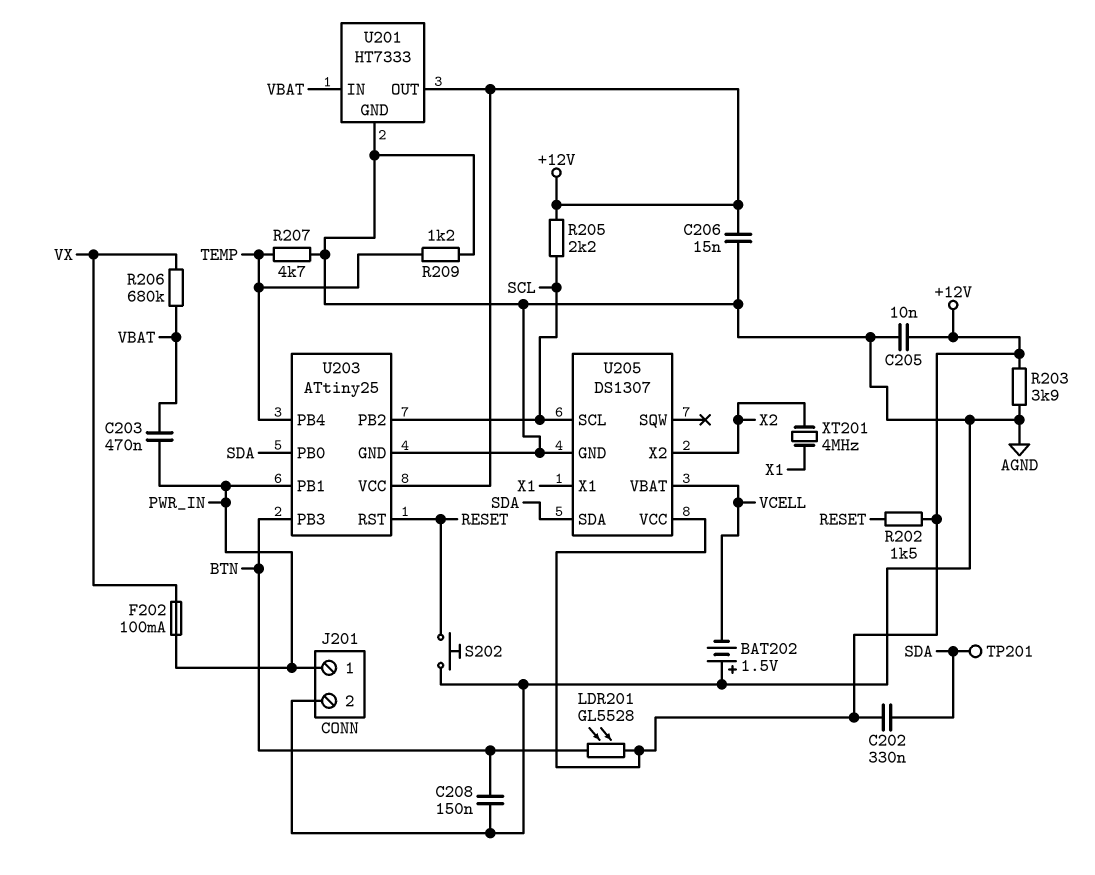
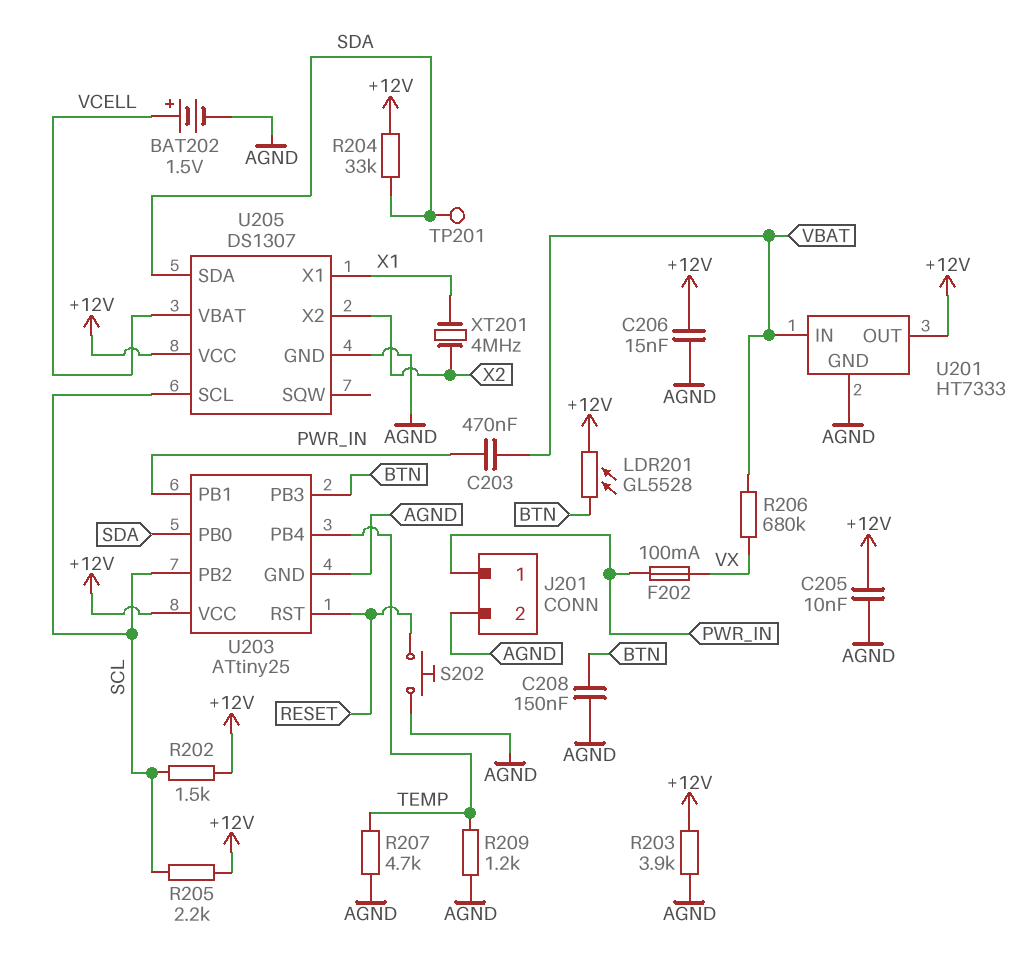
BAT202: 1.5V (plus AGND, minus VCELL) -> 1.5V (plus VCELL, minus AGND)
C202: 330nF (+12V, SDA) -> none
R202: 1.5k (+12V, RESET) -> 1.5k (+12V, SCL)
R204: none -> 33k (+12V, SDA)

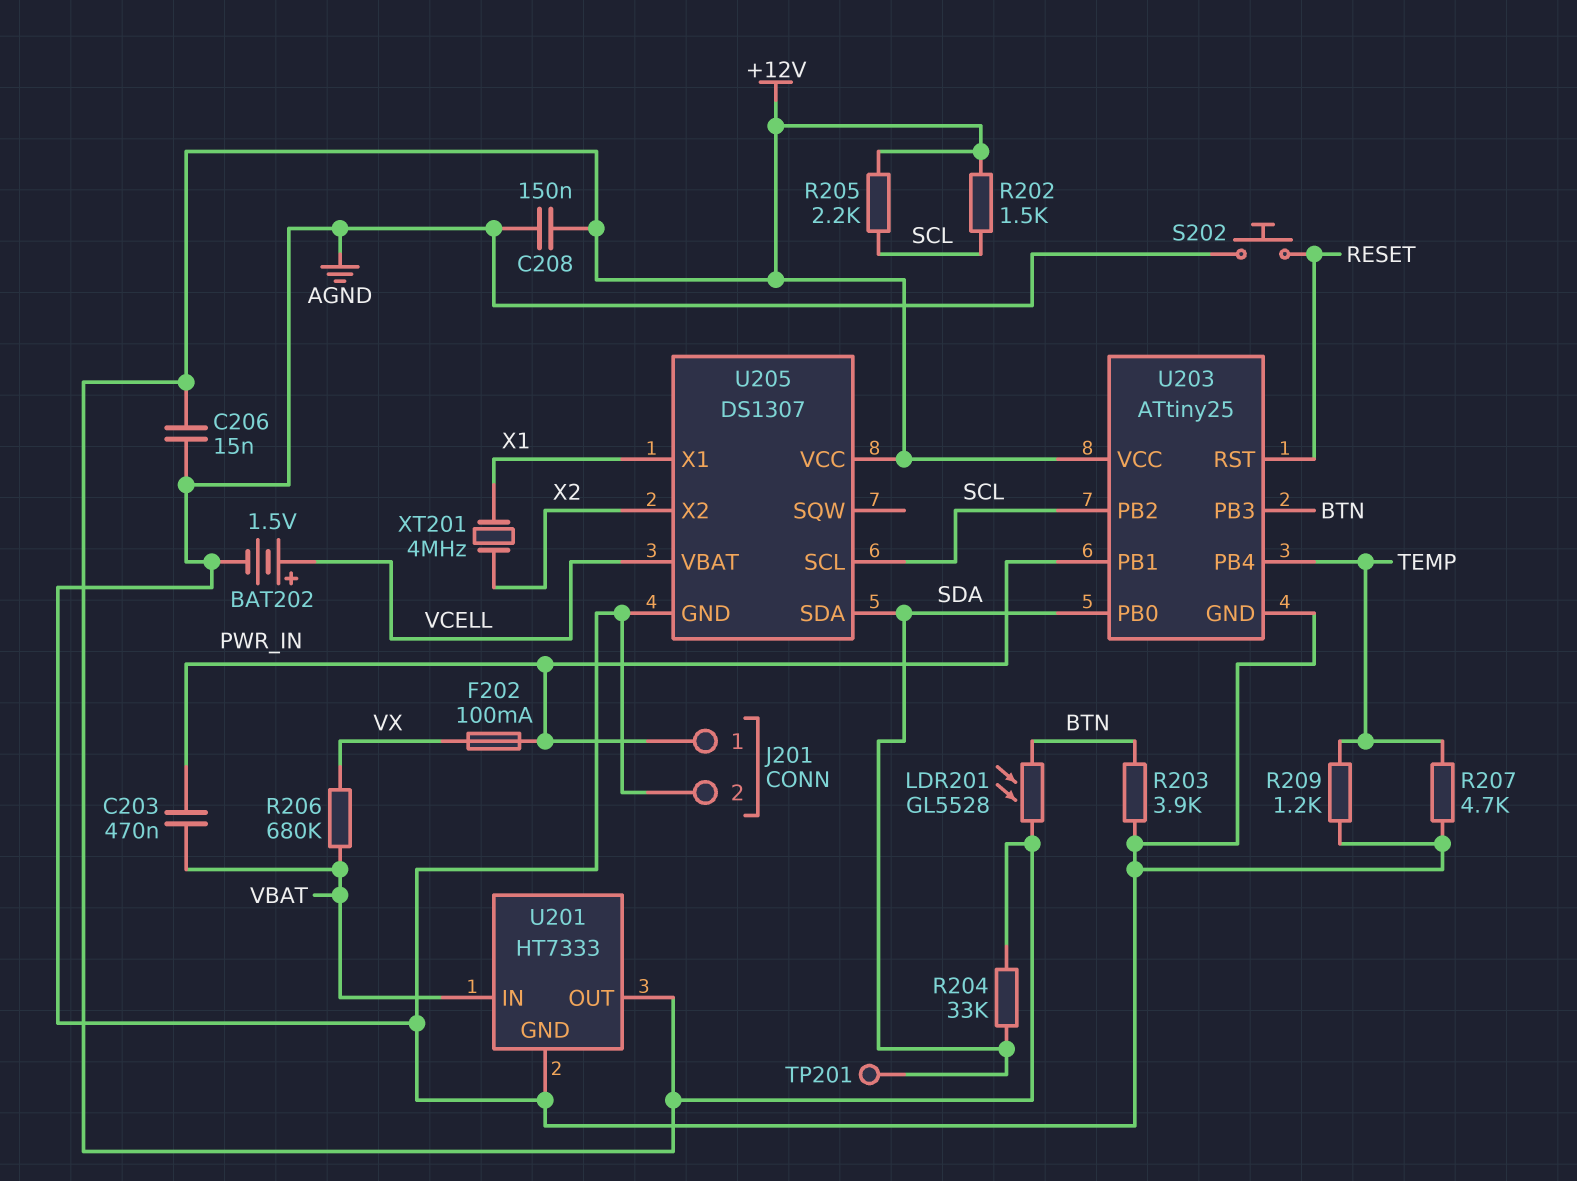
C205: 10nF (+12V, AGND) -> none
C208: 150nF (AGND, BTN) -> 150nF (+12V, AGND)
R203: 3.9k (+12V, AGND) -> 3.9k (AGND, BTN)

